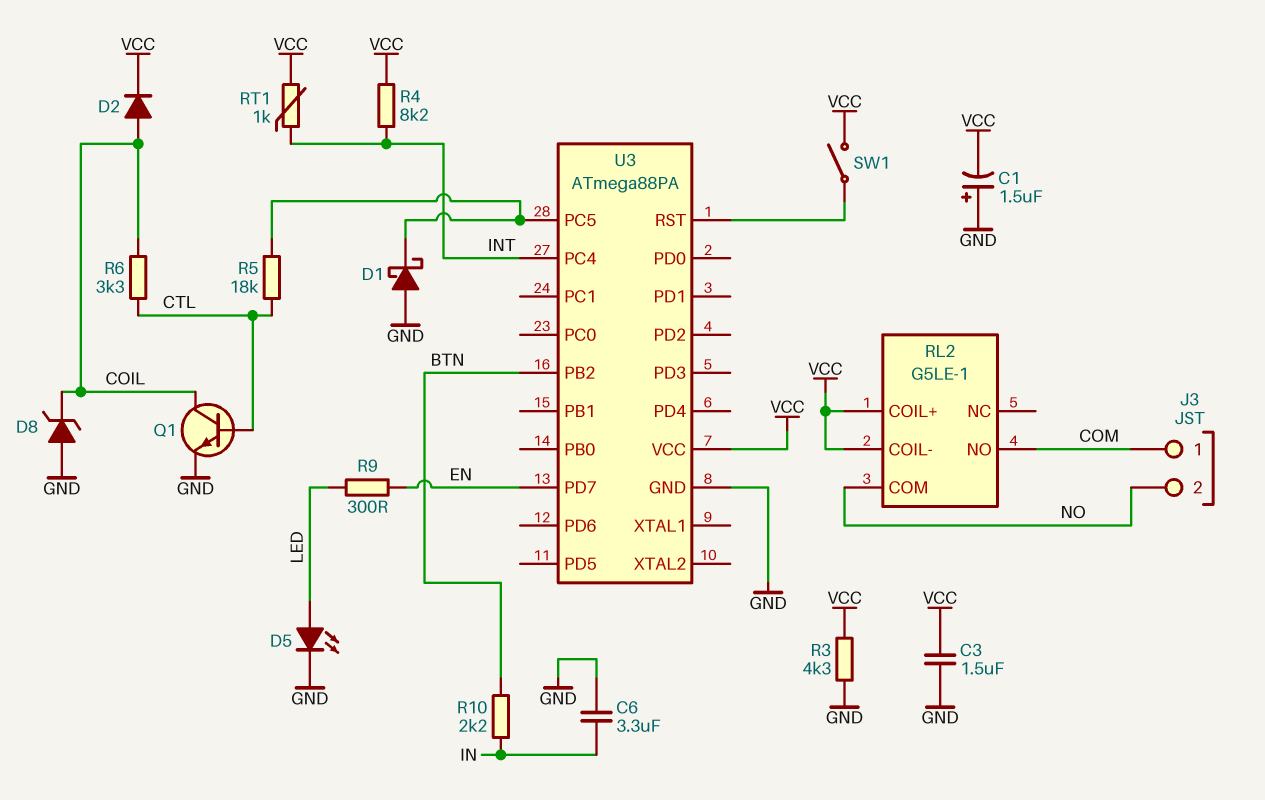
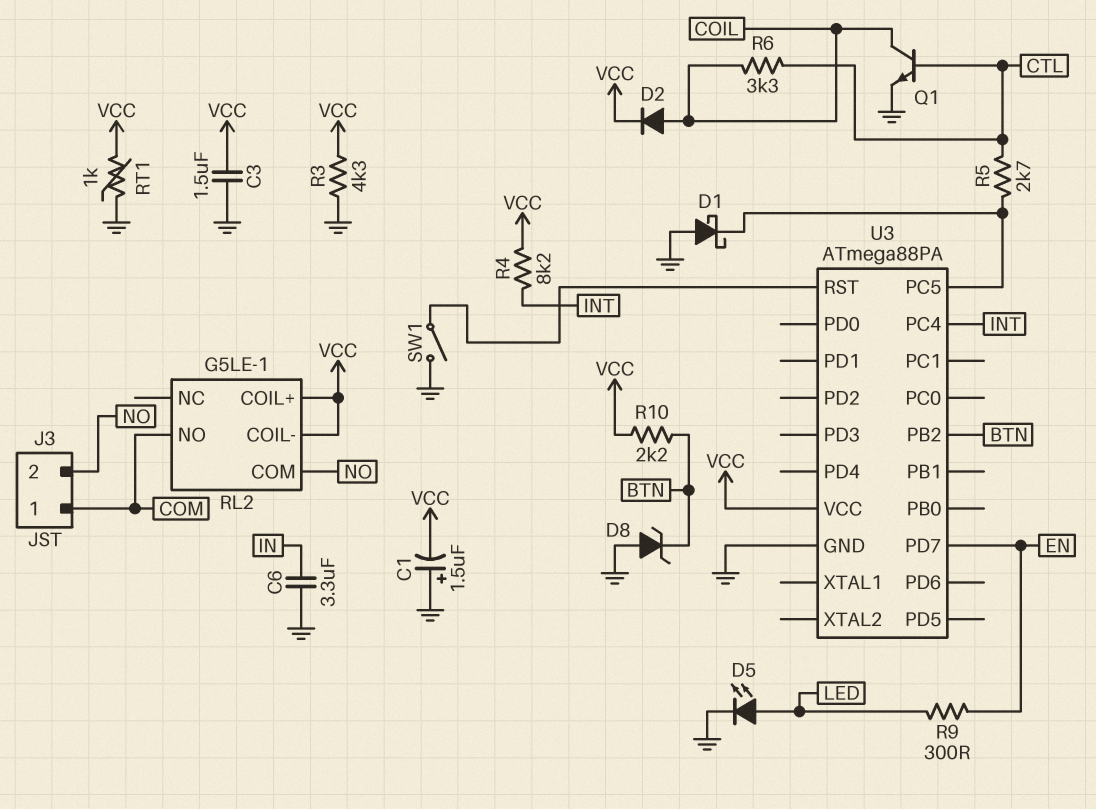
D8: zener (A GND, K COIL) -> zener (A GND, K BTN)
R5: 18k (CTL, U3/PC5) -> 2.7k (CTL, U3/PC5)
R10: 2.2k (BTN, IN) -> 2.2k (BTN, VCC)
RT1: 1k (INT, VCC) -> 1k (GND, VCC)
SW1: switch (U3/RST, VCC) -> switch (GND, U3/RST)

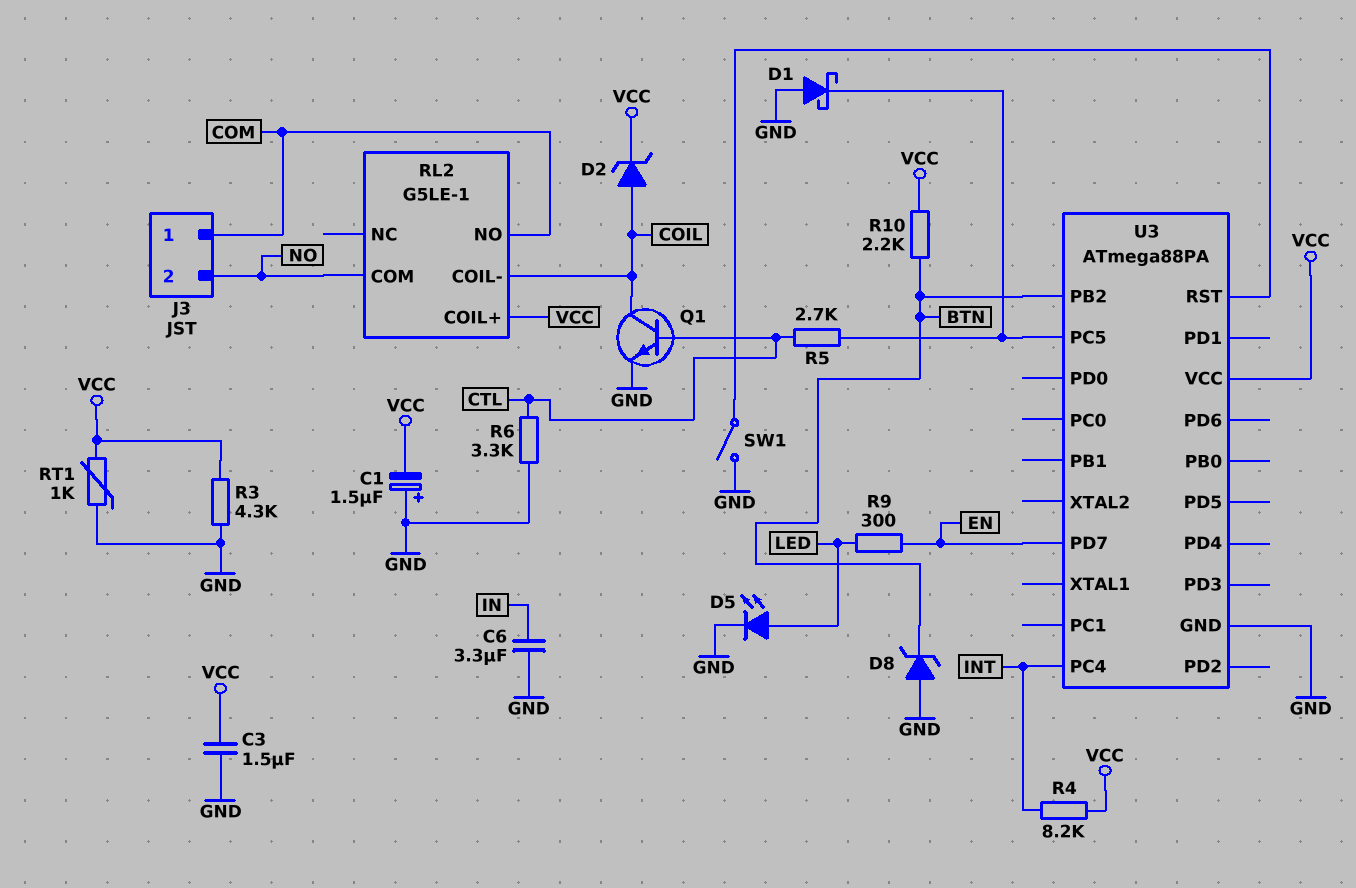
D2: diode (A COIL, K VCC) -> zener (A COIL, K VCC)
R6: 3.3k (COIL, CTL) -> 3.3k (CTL, GND)
RL2 pin COIL-: VCC -> COIL

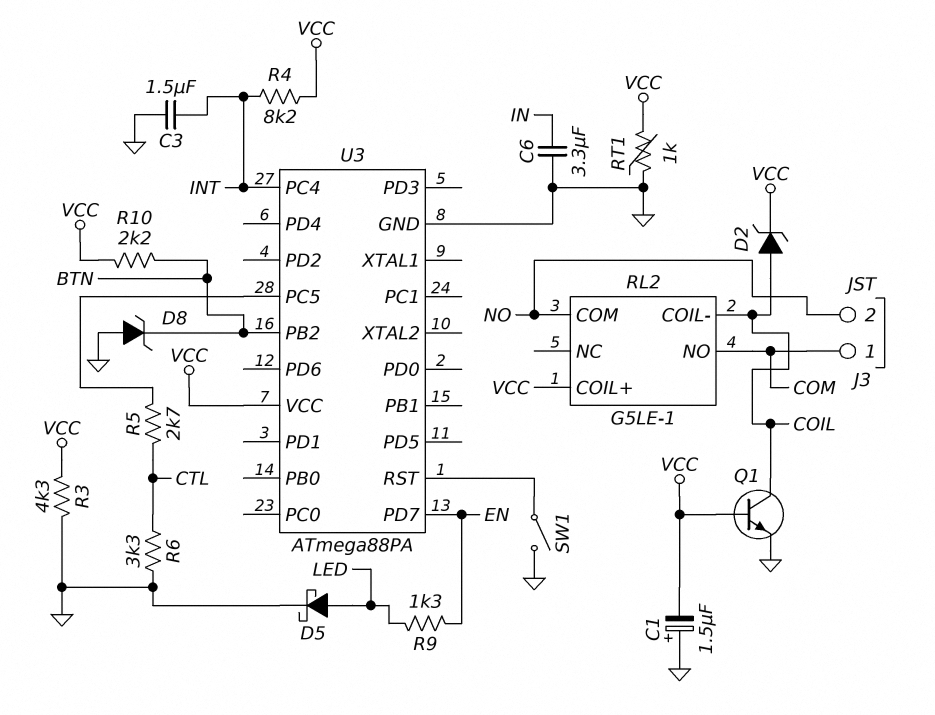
C3: 1.5uF (GND, VCC) -> 1.5uF (GND, INT)
D1: schottky (A GND, K U3/PC5) -> none
D5: LED (A LED, K GND) -> schottky (A LED, K GND)
Q1: NPN (B CTL, C COIL, E GND) -> NPN (B VCC, C COIL, E GND)
R9: 300 (EN, LED) -> 1.3k (EN, LED)

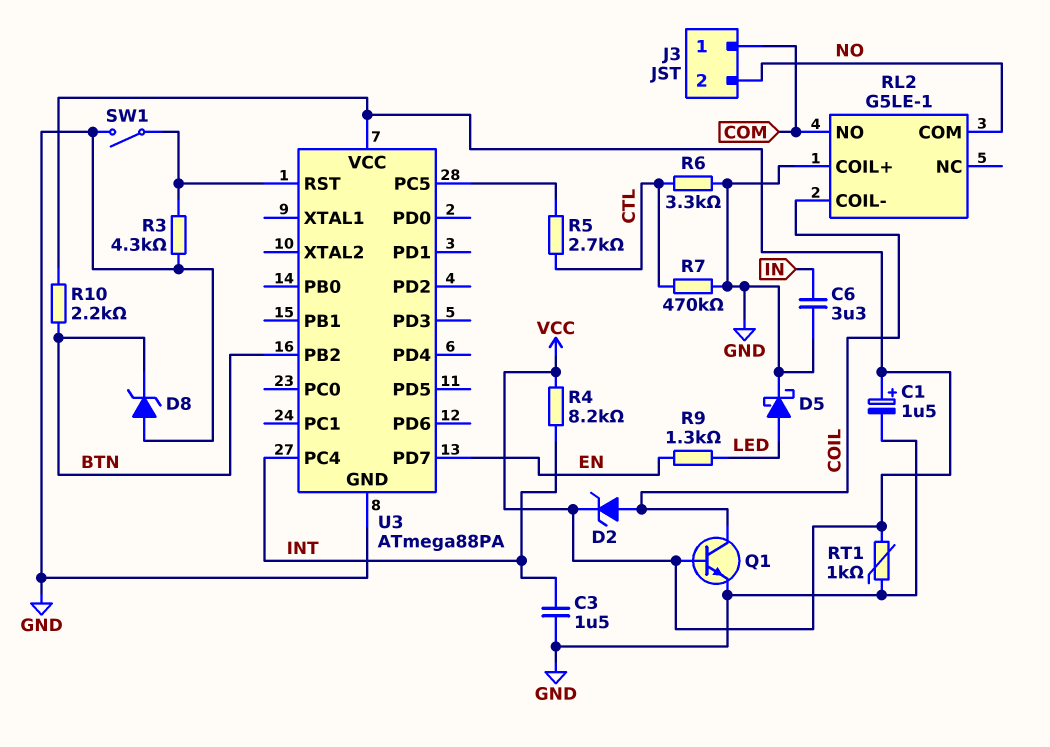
C1: 1.5uF (plus GND, minus VCC) -> 1.5uF (plus VCC, minus GND)
R3: 4.3k (GND, VCC) -> 4.3k (GND, U3/RST)
R7: none -> 470k (CTL, GND)
RL2 pin COIL+: VCC -> GND

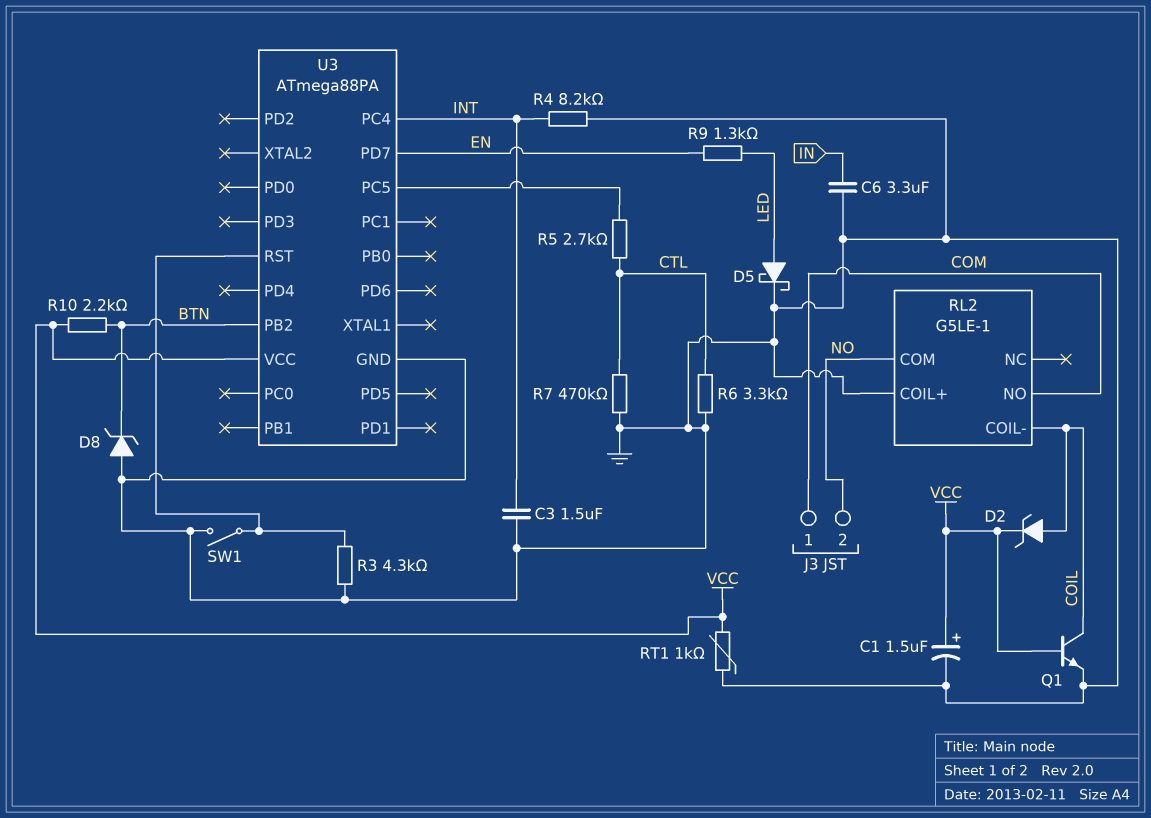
R4: 8.2k (INT, VCC) -> 8.2k (GND, INT)

